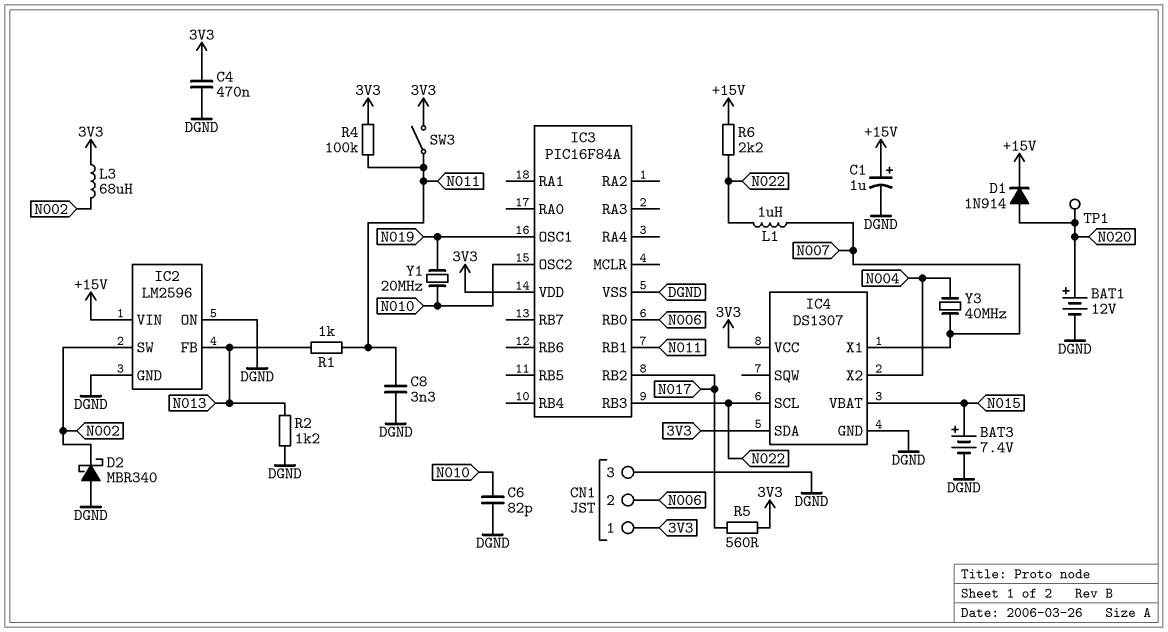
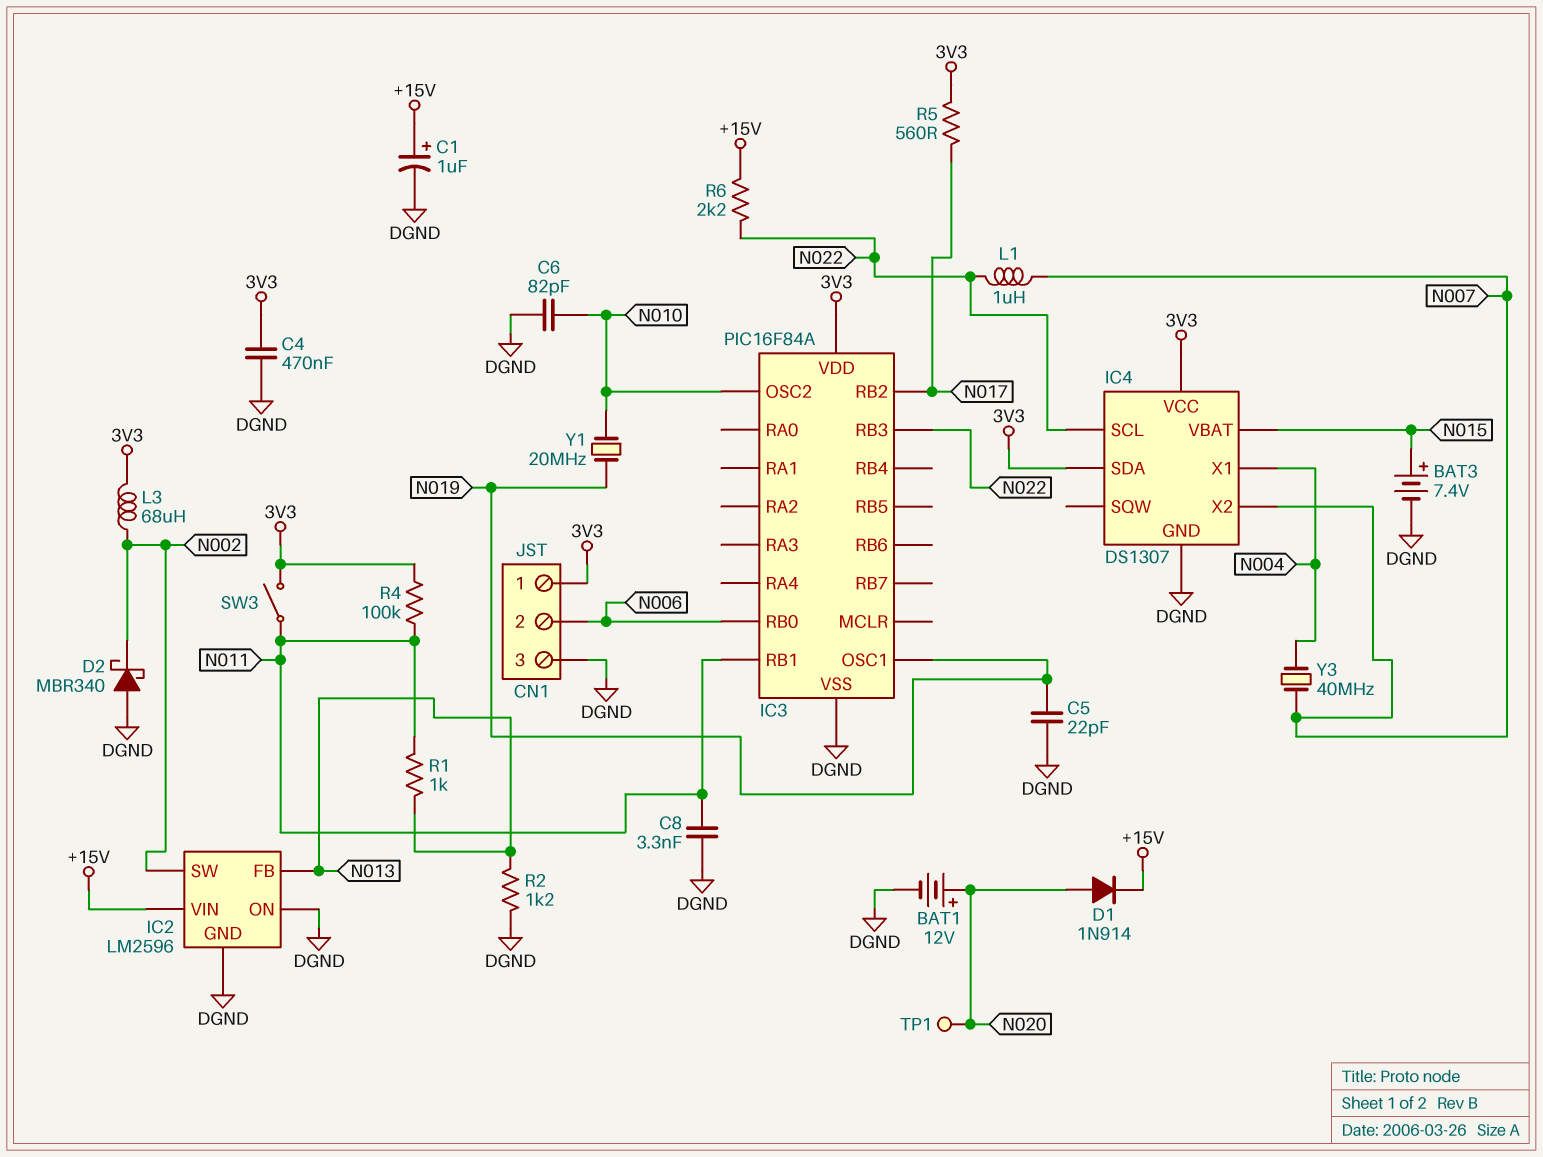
C5: none -> 22pF (DGND, N019)
IC4 pin X1: N007 -> N004
IC4 pin X2: N004 -> N007

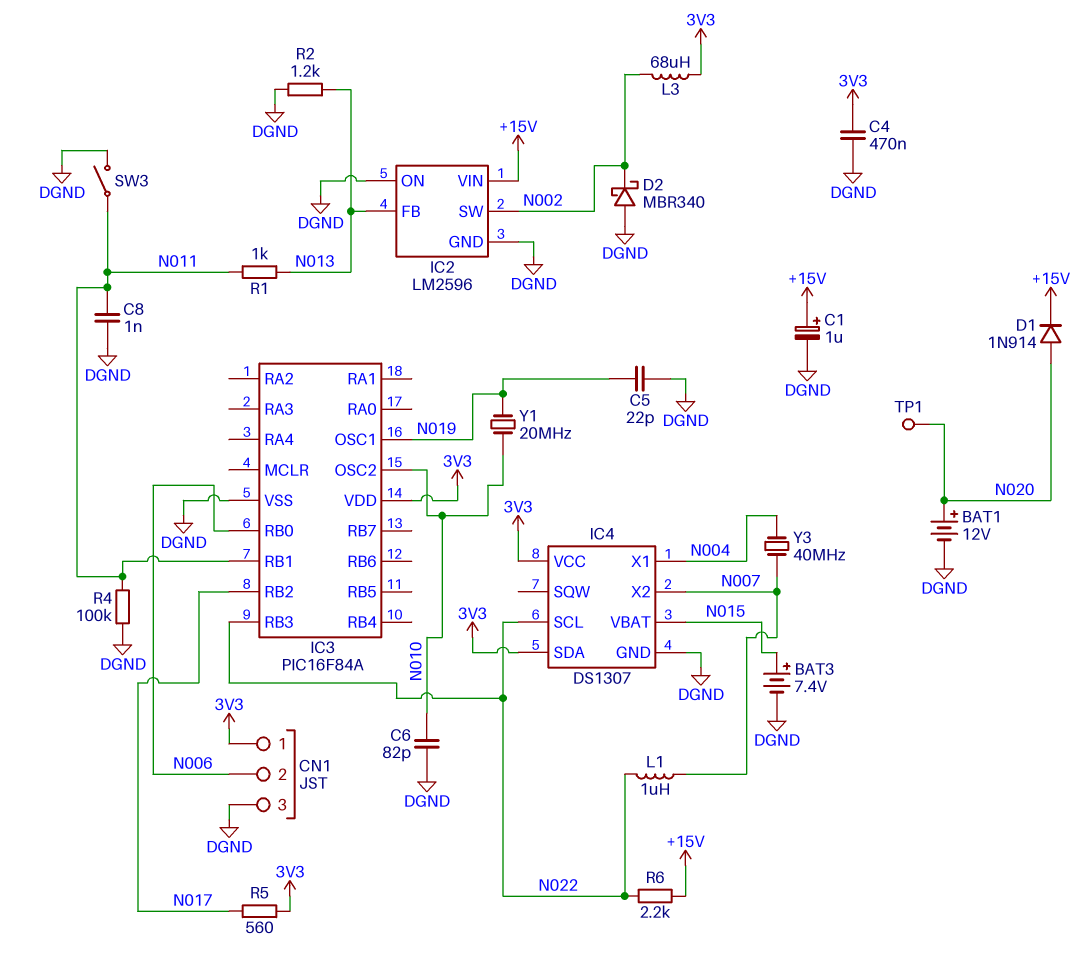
C8: 3.3nF (DGND, N011) -> 1nF (DGND, N011)
R4: 100k (3V3, N011) -> 100k (DGND, N011)
SW3: switch (3V3, N011) -> switch (DGND, N011)

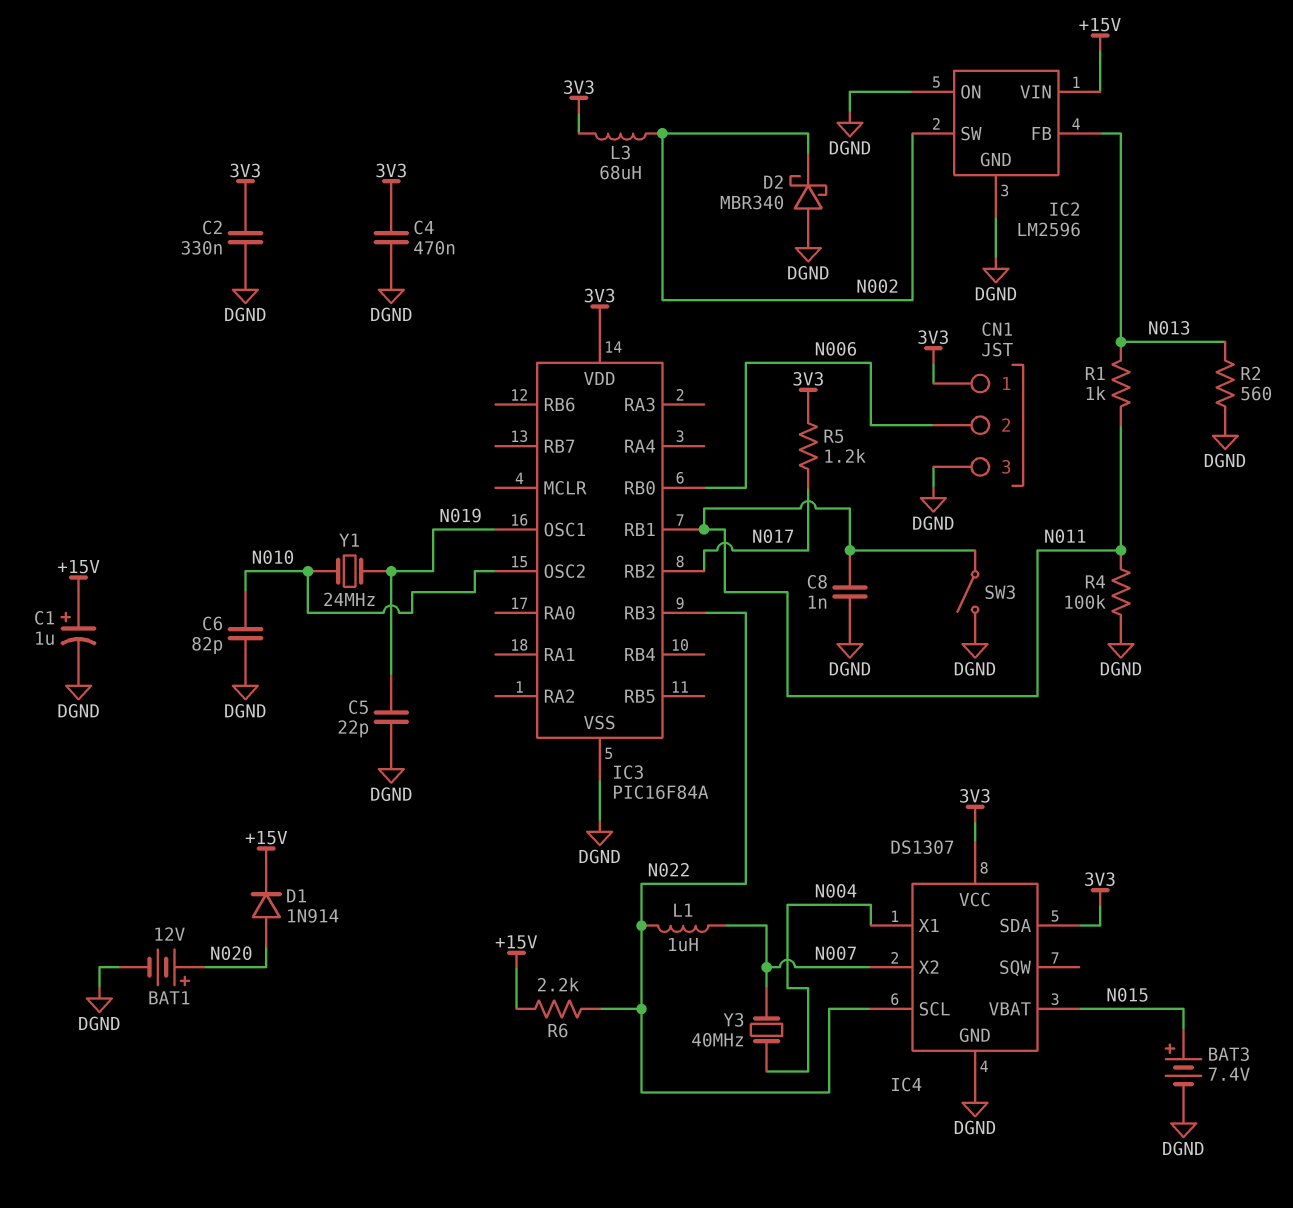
C2: none -> 330nF (3V3, DGND)
R2: 1.2k (DGND, N013) -> 560 (DGND, N013)
R5: 560 (3V3, N017) -> 1.2k (3V3, N017)
TP1: test point (N020) -> none
Y1: 20MHz (N010, N019) -> 24MHz (N010, N019)

